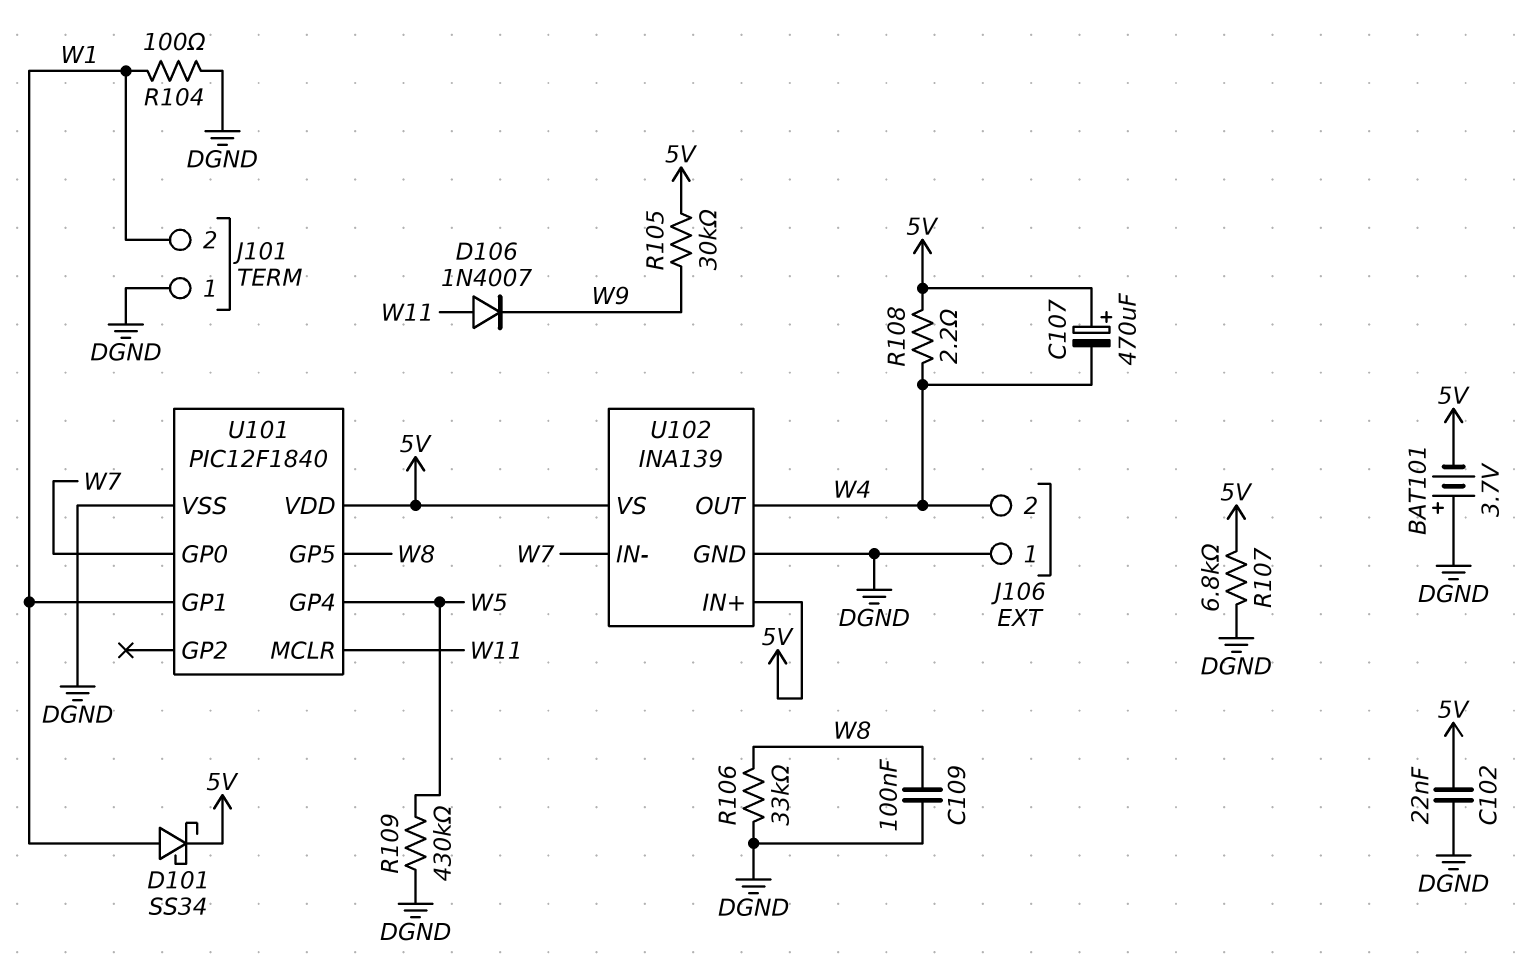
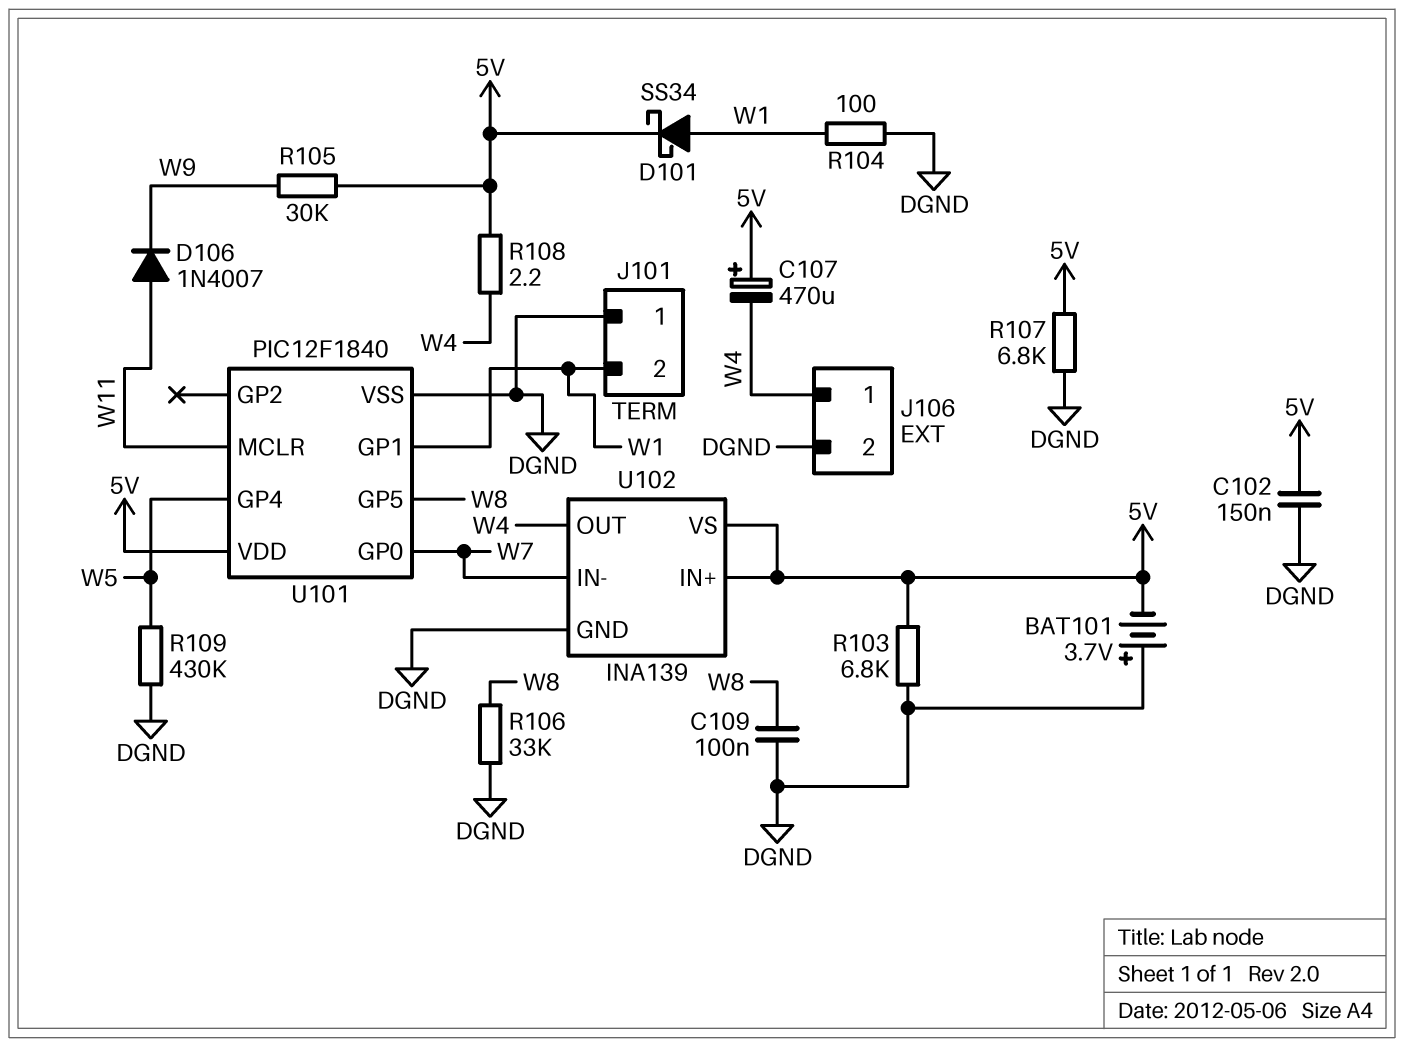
C102: 22nF (5V, DGND) -> 150nF (5V, DGND)
J106 pin 1: DGND -> W4
J106 pin 2: W4 -> DGND
R103: none -> 6.8k (5V, DGND)

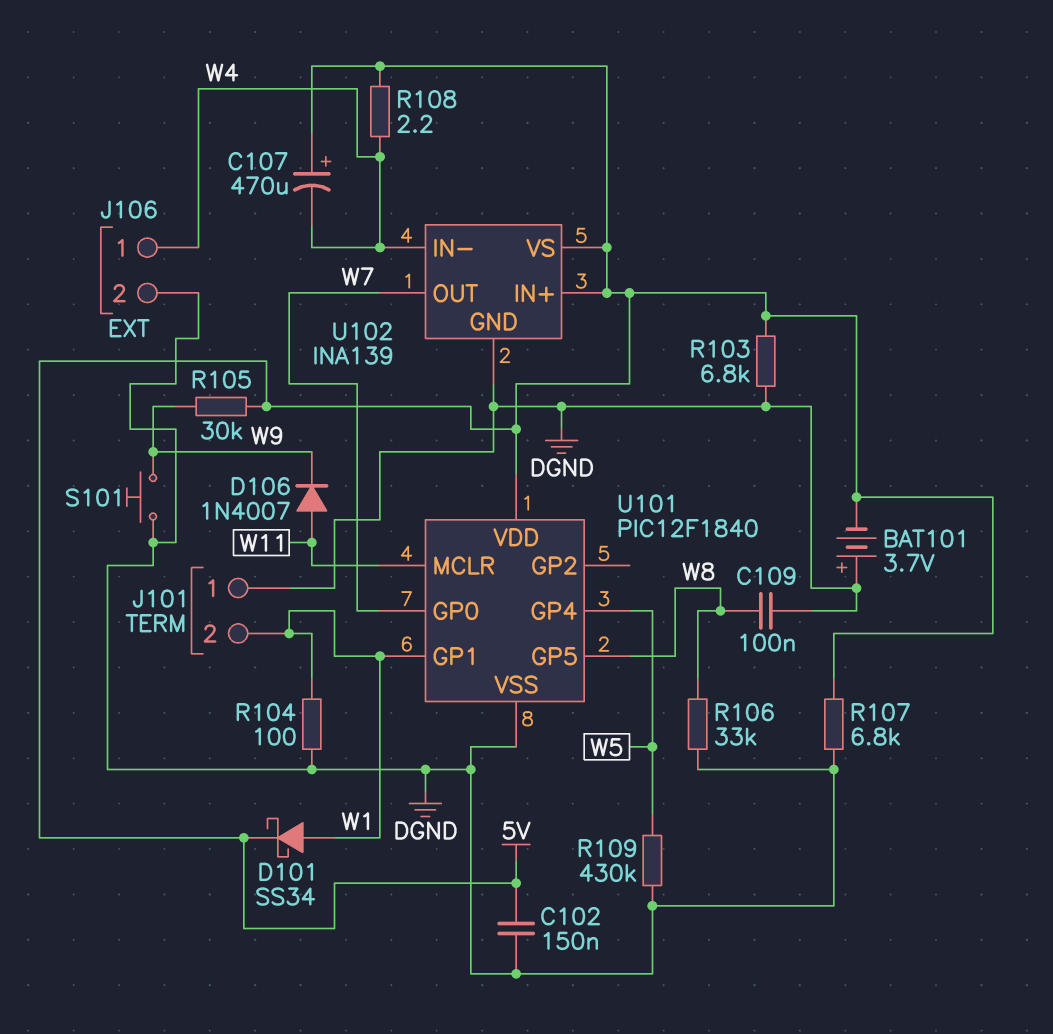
S101: none -> button (DGND, W9)
U102 pin IN-: W7 -> W4
U102 pin OUT: W4 -> W7

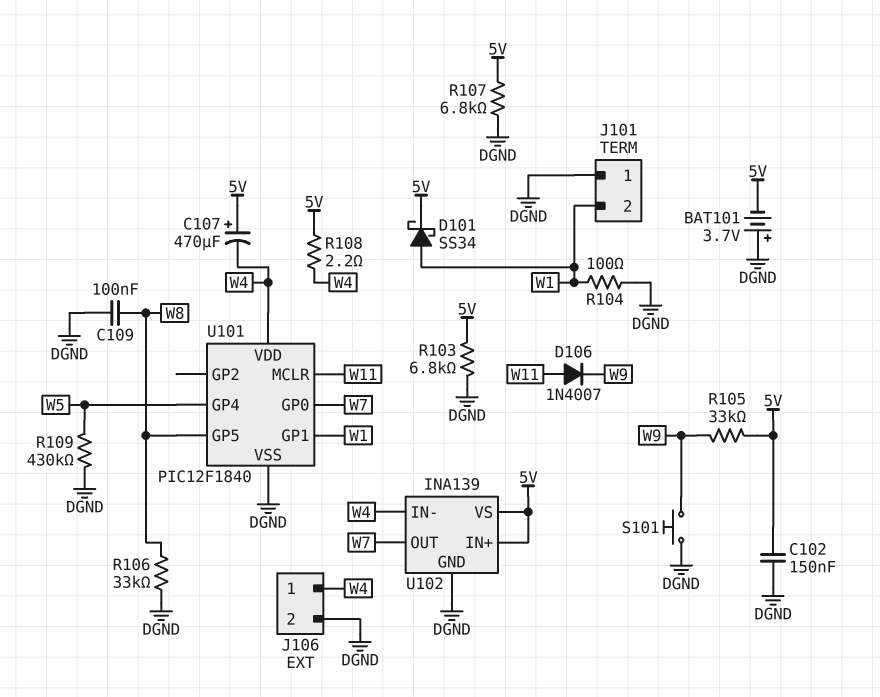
R105: 30k (5V, W9) -> 33k (5V, W9)
U101 pin VDD: 5V -> W4

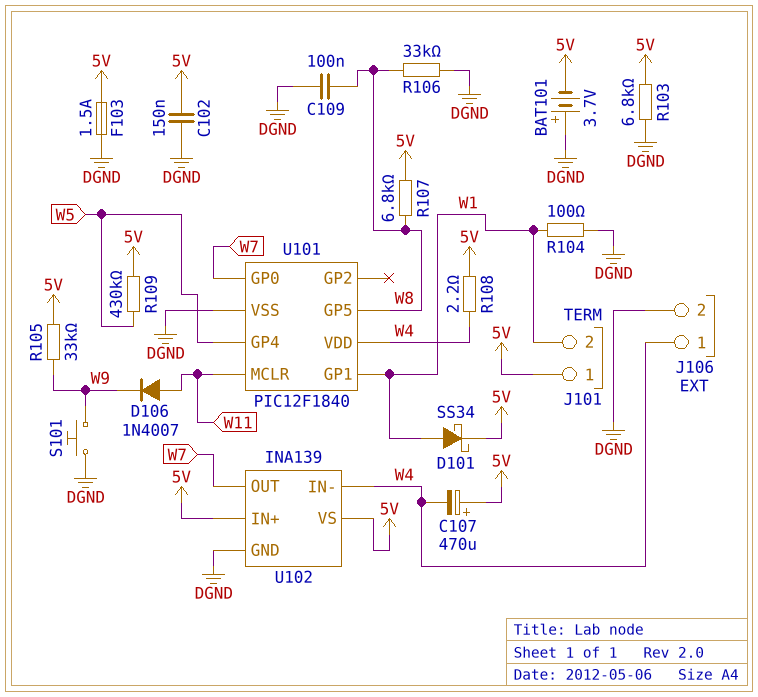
F103: none -> 1.5A (5V, DGND)
J101 pin 1: DGND -> 5V
R107: 6.8k (5V, DGND) -> 6.8k (5V, W8)
R109: 430k (DGND, W5) -> 430k (5V, W5)

